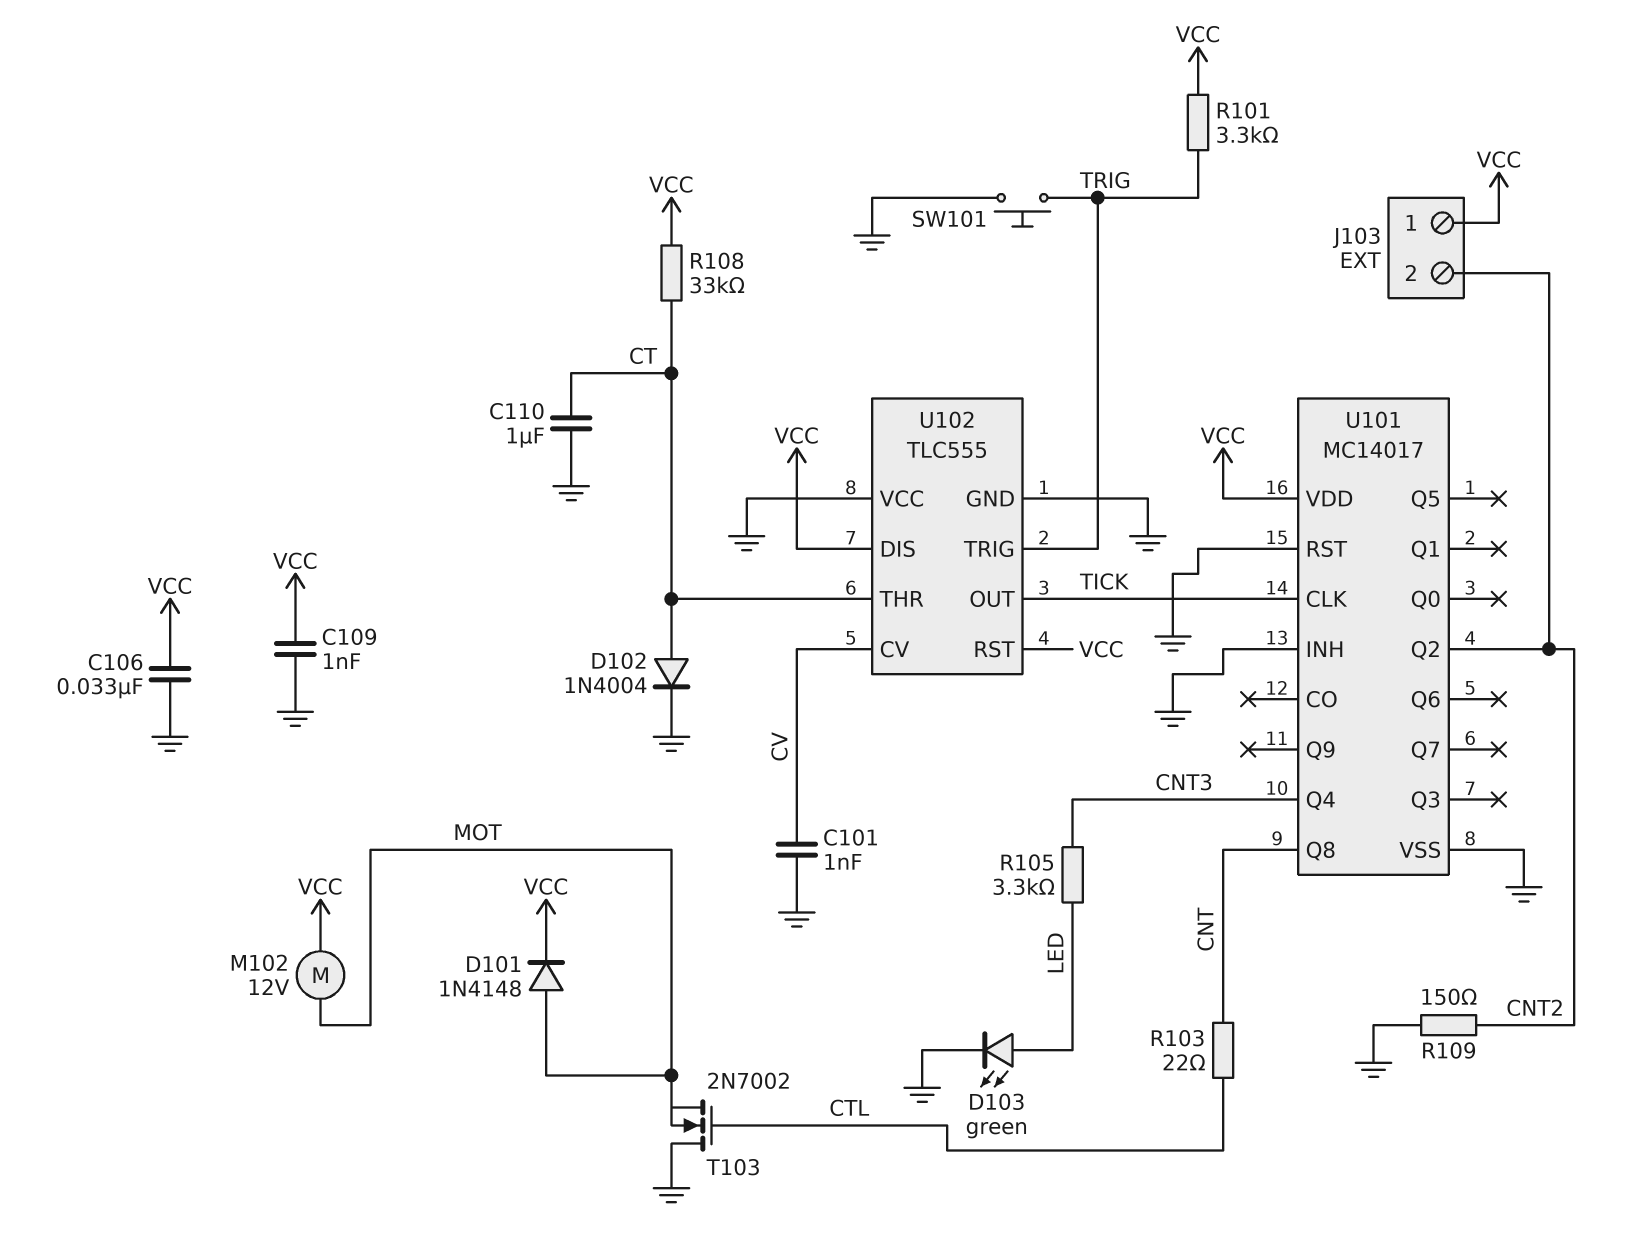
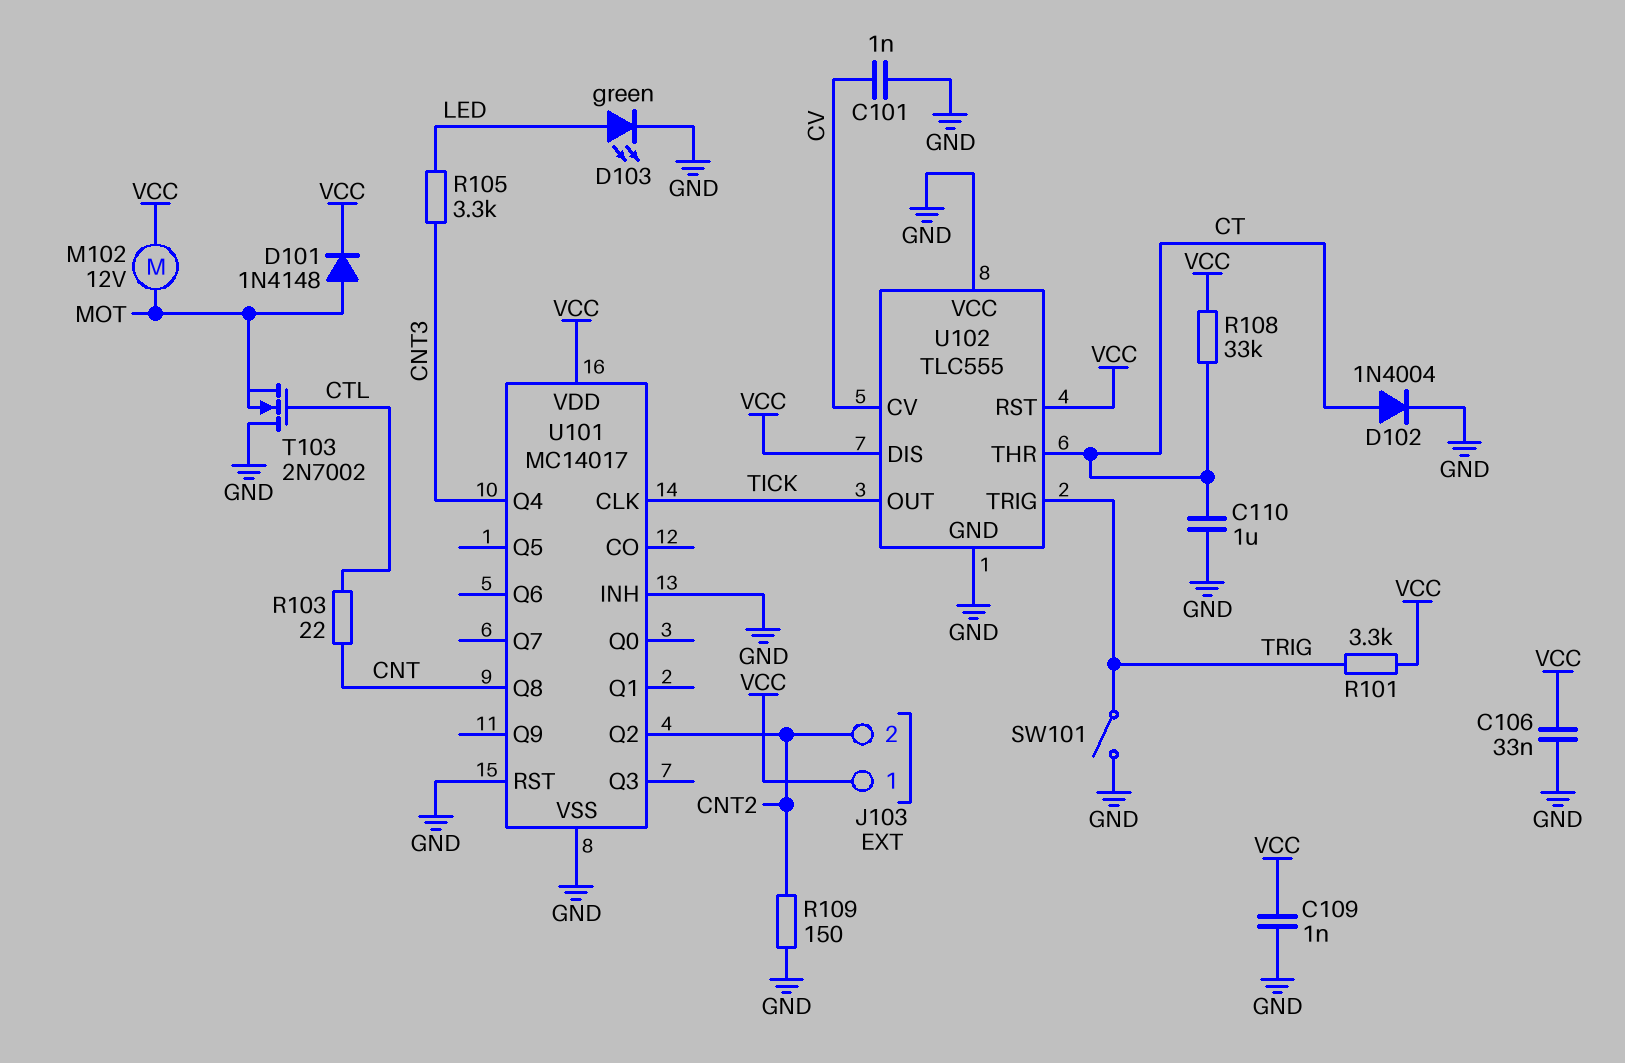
SW101: button (GND, TRIG) -> switch (GND, TRIG)

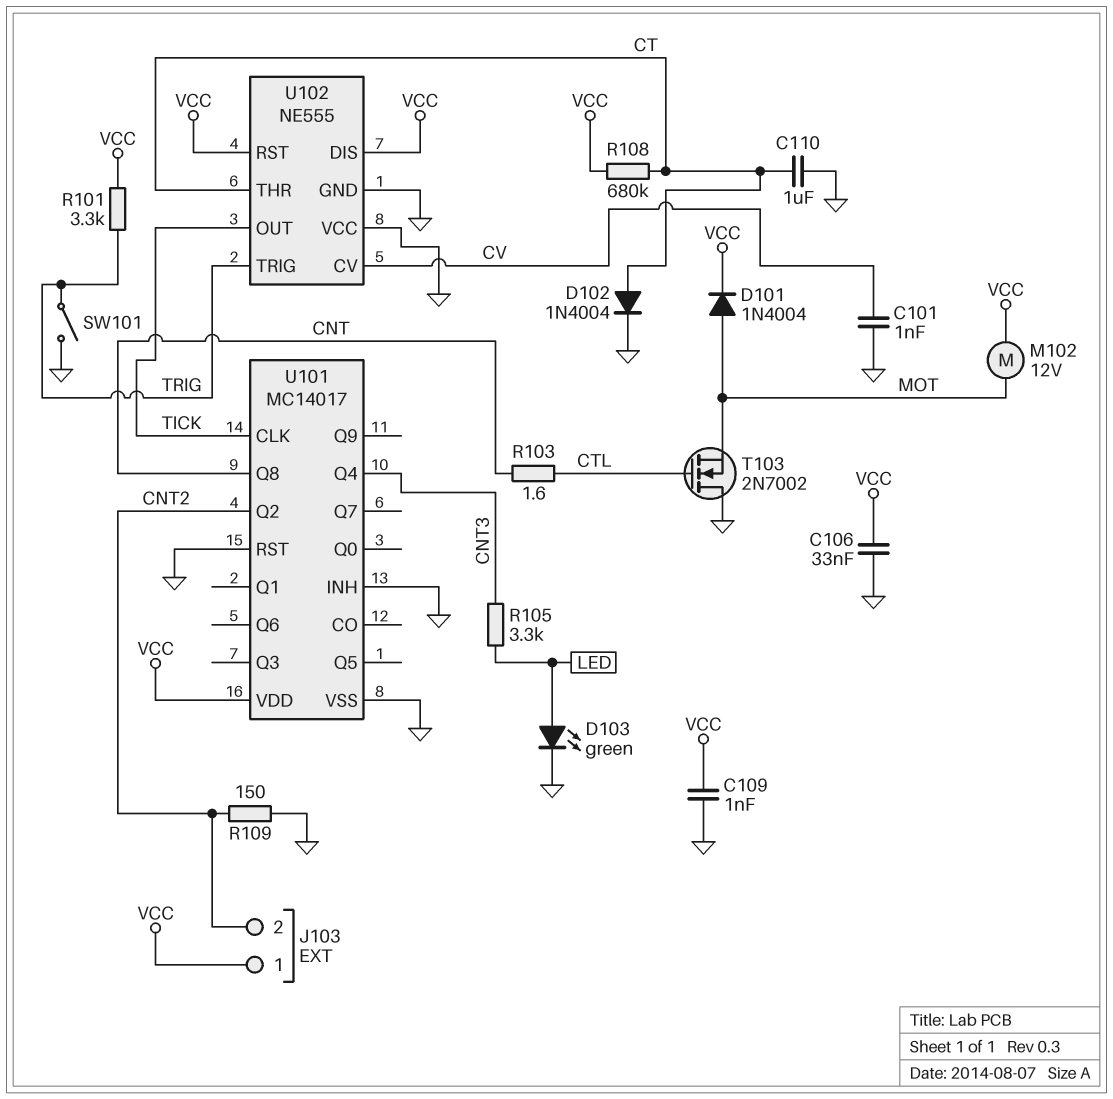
D101: diode 1N4148 (A MOT, K VCC) -> diode 1N4004 (A MOT, K VCC)
R103: 22 (CNT, CTL) -> 1.6 (CNT, CTL)
R108: 33k (CT, VCC) -> 680k (CT, VCC)
U102: TLC555 -> NE555

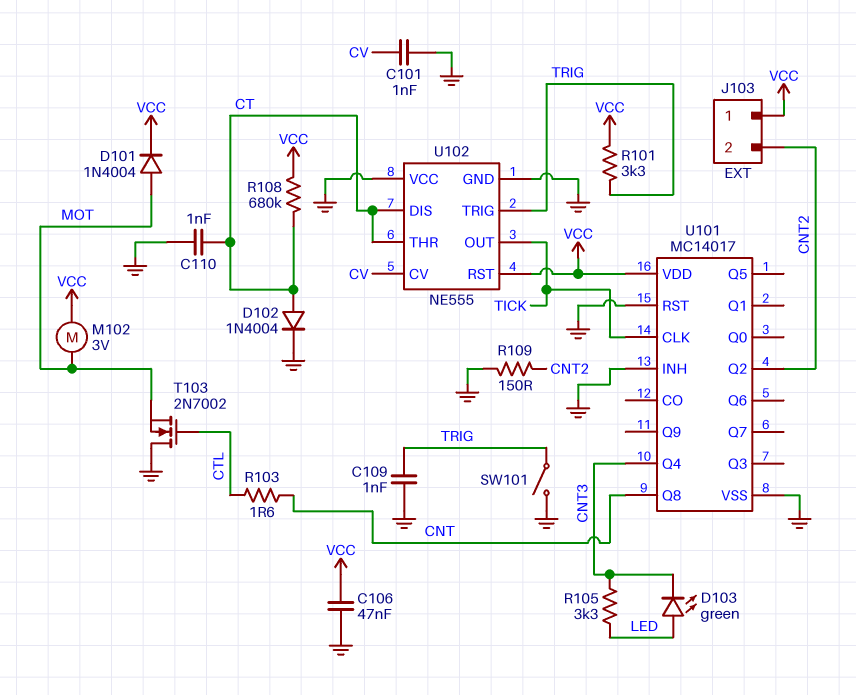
C106: 33nF (GND, VCC) -> 47nF (GND, VCC)
C109: 1nF (GND, VCC) -> 1nF (GND, TRIG)
C110: 1uF (CT, GND) -> 1nF (CT, GND)
D103: LED green (A LED, K GND) -> LED green (A LED, K CNT3)
M102: motor 12V (MOT, VCC) -> motor 3V (MOT, VCC)
U102 pin DIS: VCC -> CT

